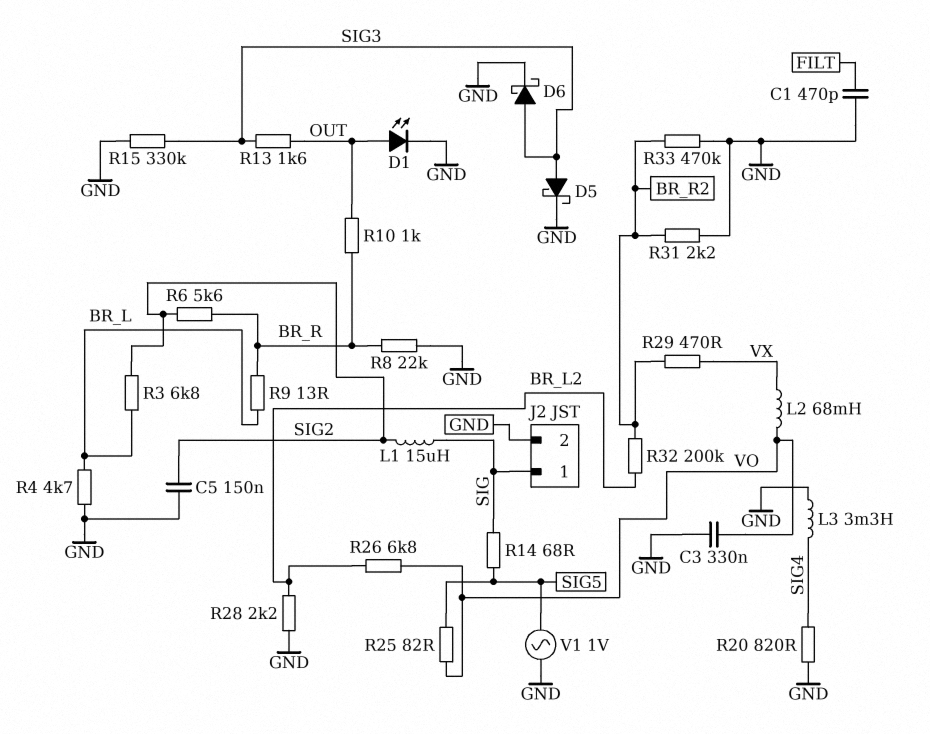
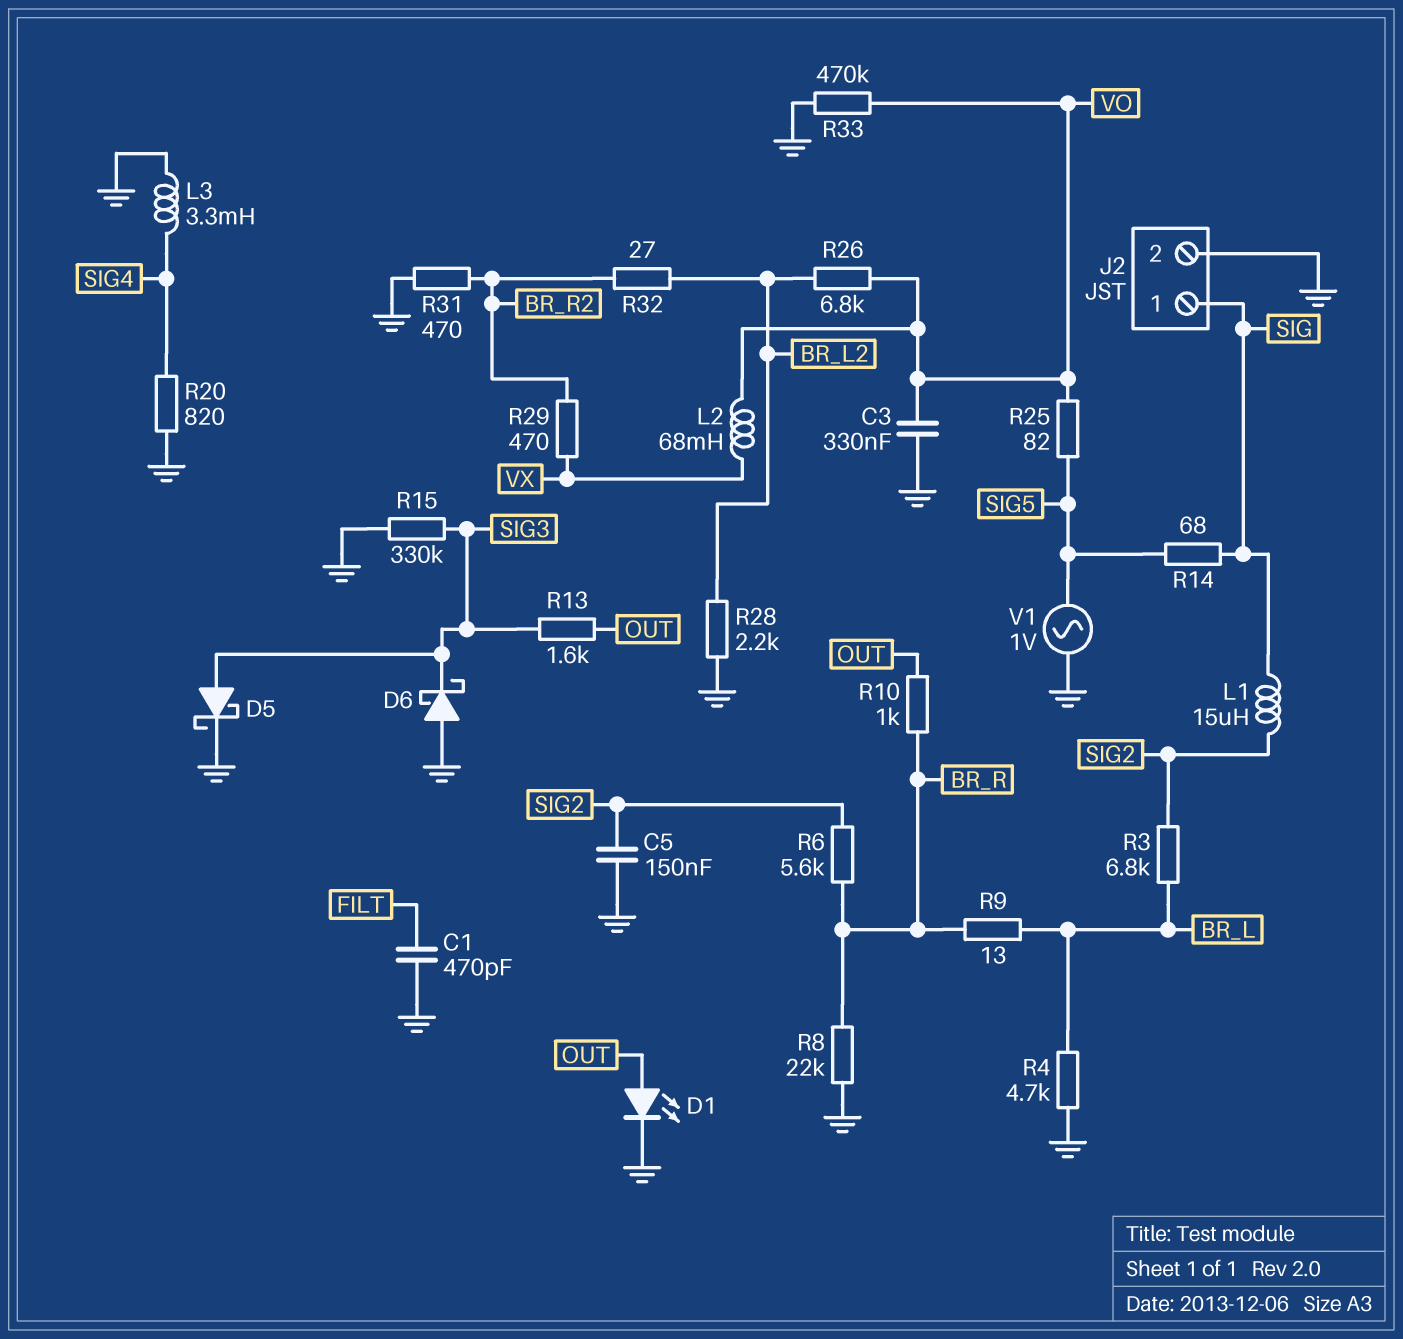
D6: schottky (A SIG3, K GND) -> schottky (A GND, K SIG3)
R31: 2.2k (BR_R2, GND) -> 470 (BR_R2, GND)
R32: 200k (BR_L2, BR_R2) -> 27 (BR_L2, BR_R2)
R33: 470k (BR_R2, GND) -> 470k (GND, VO)

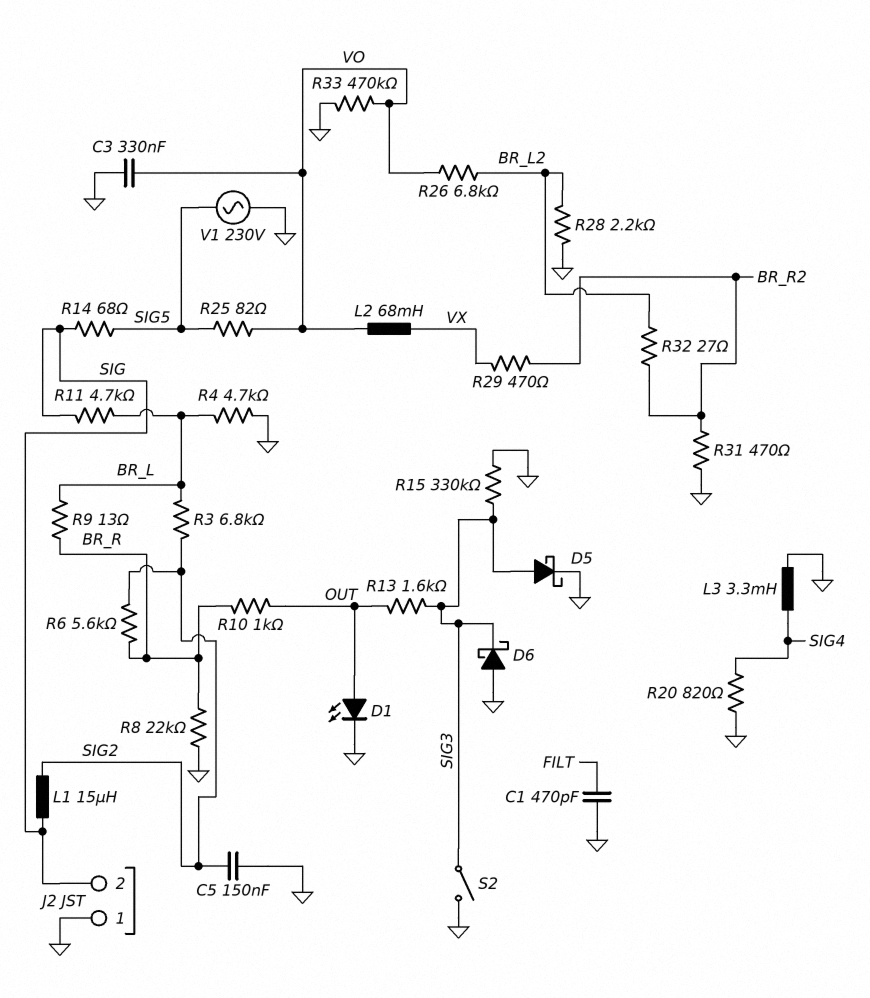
J2 pin 1: SIG -> GND
J2 pin 2: GND -> SIG
R11: none -> 4.7k (BR_L, SIG)
S2: none -> switch (GND, SIG3)
V1: AC 1V (GND, SIG5) -> AC 230V (GND, SIG5)

